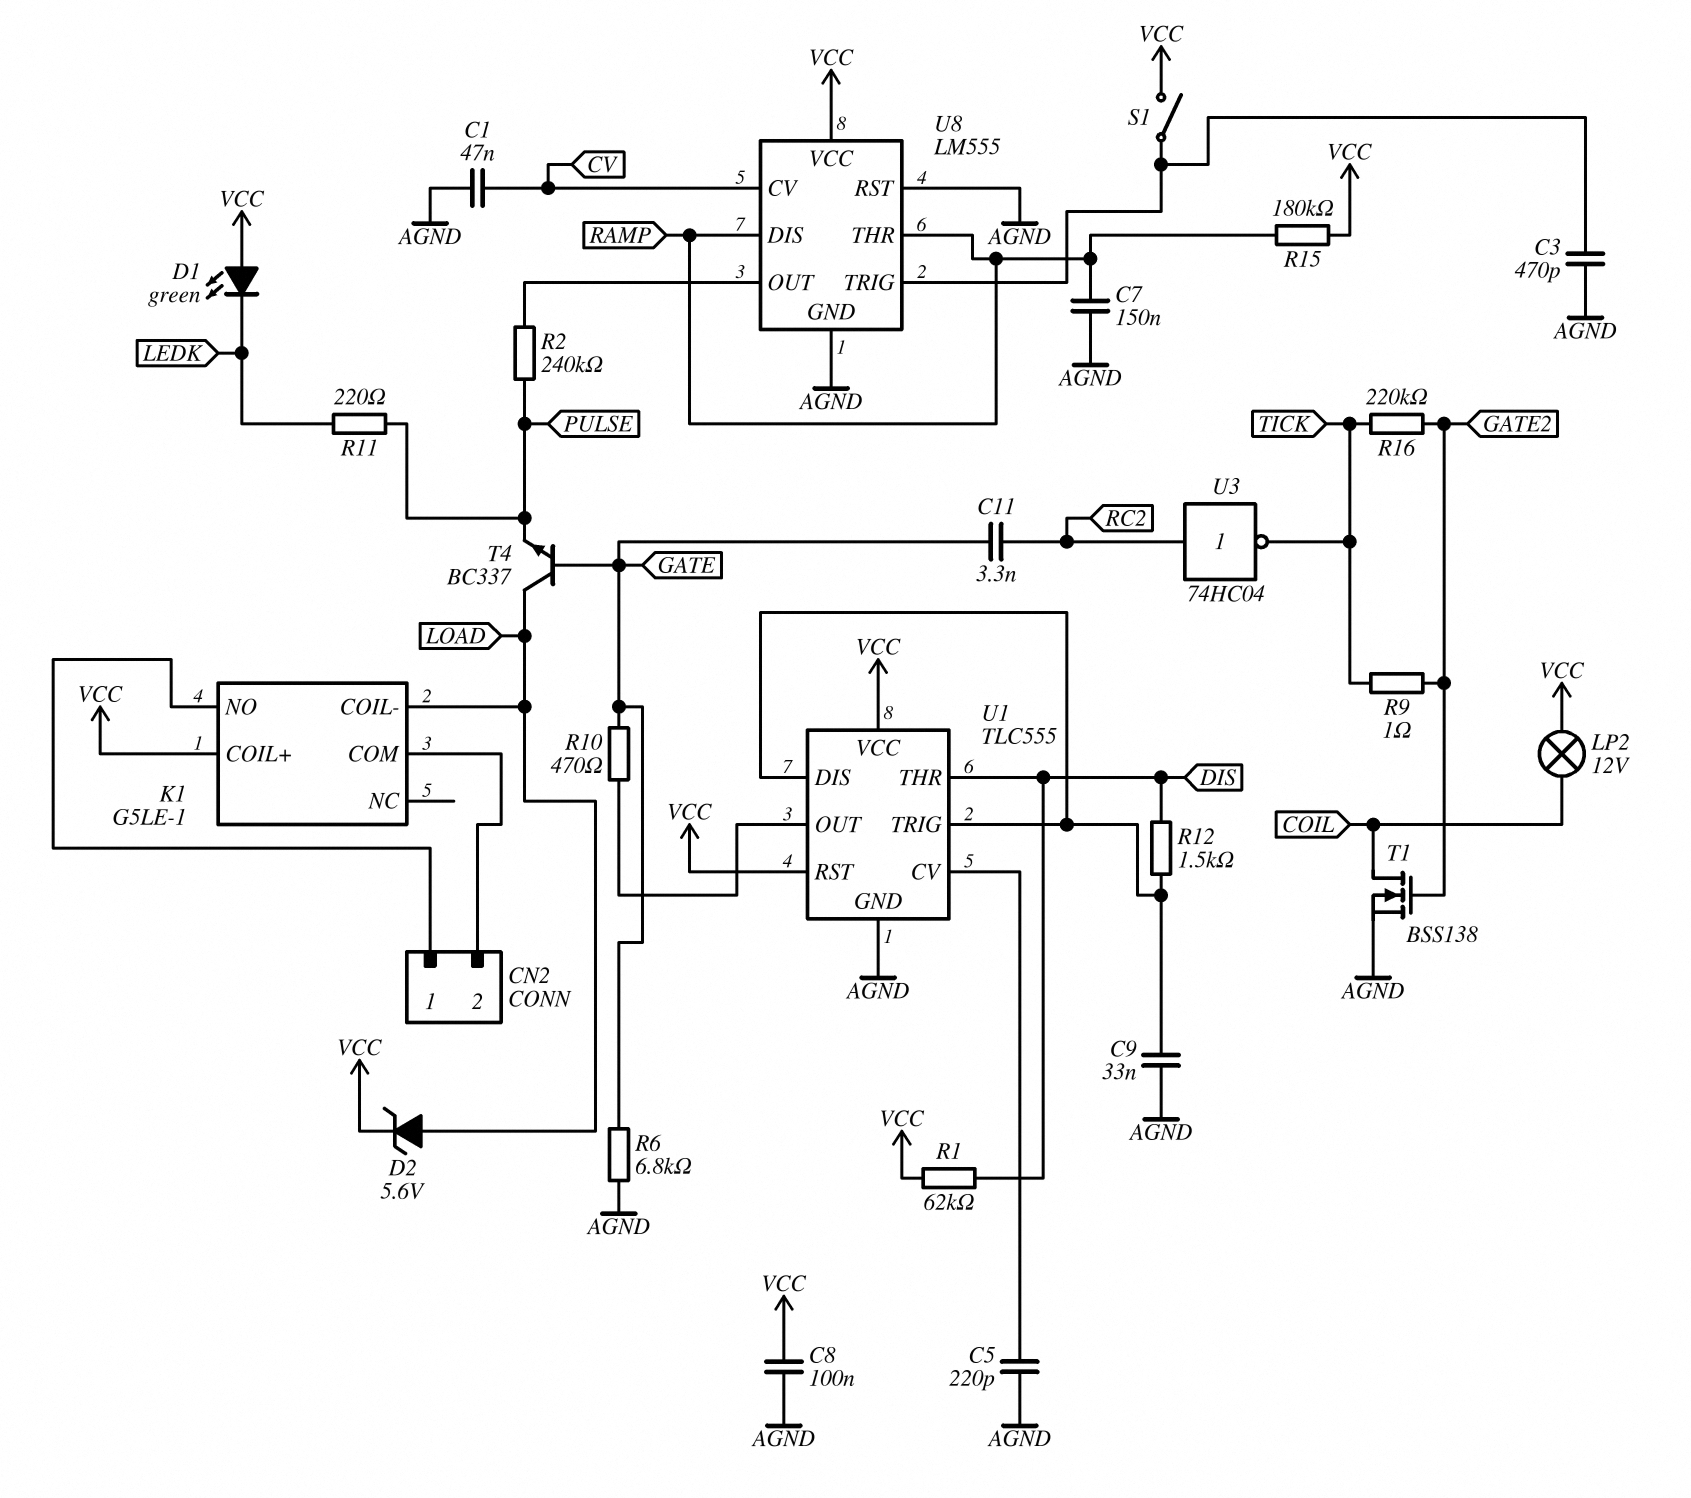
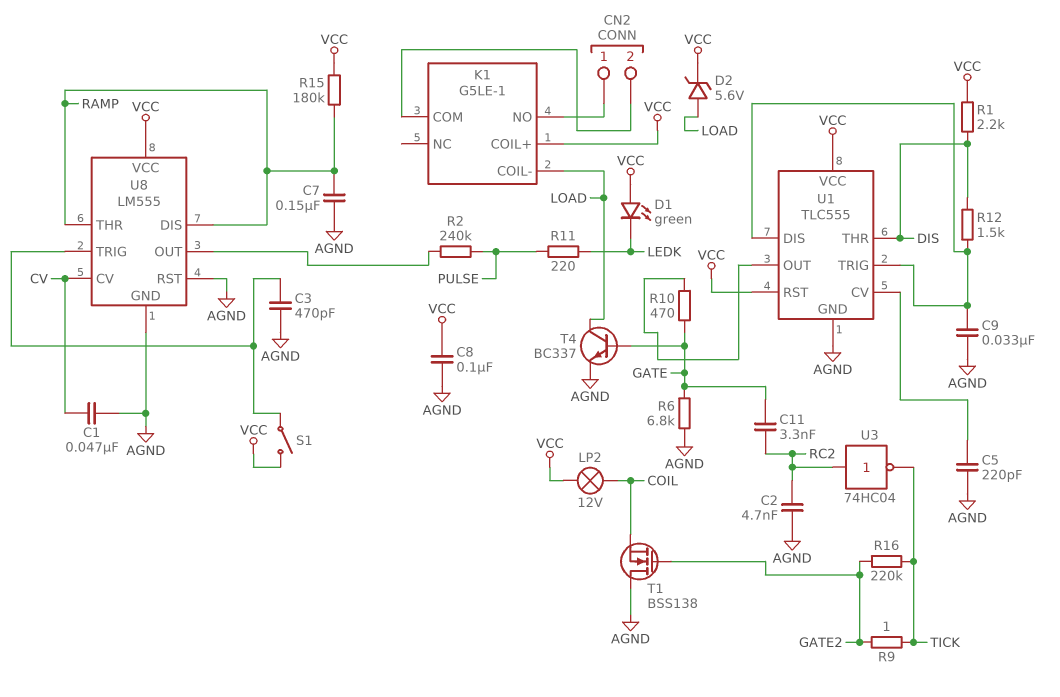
C2: none -> 4.7nF (AGND, RC2)
R1: 62k (DIS, VCC) -> 2.2k (DIS, VCC)
T1: NMOS BSS138 (G GATE2, D COIL, S AGND) -> NMOS BSS138 (G GATE2, D AGND, S COIL)
T4: NPN BC337 (B GATE, C LOAD, E PULSE) -> NPN BC337 (B GATE, C LOAD, E AGND)

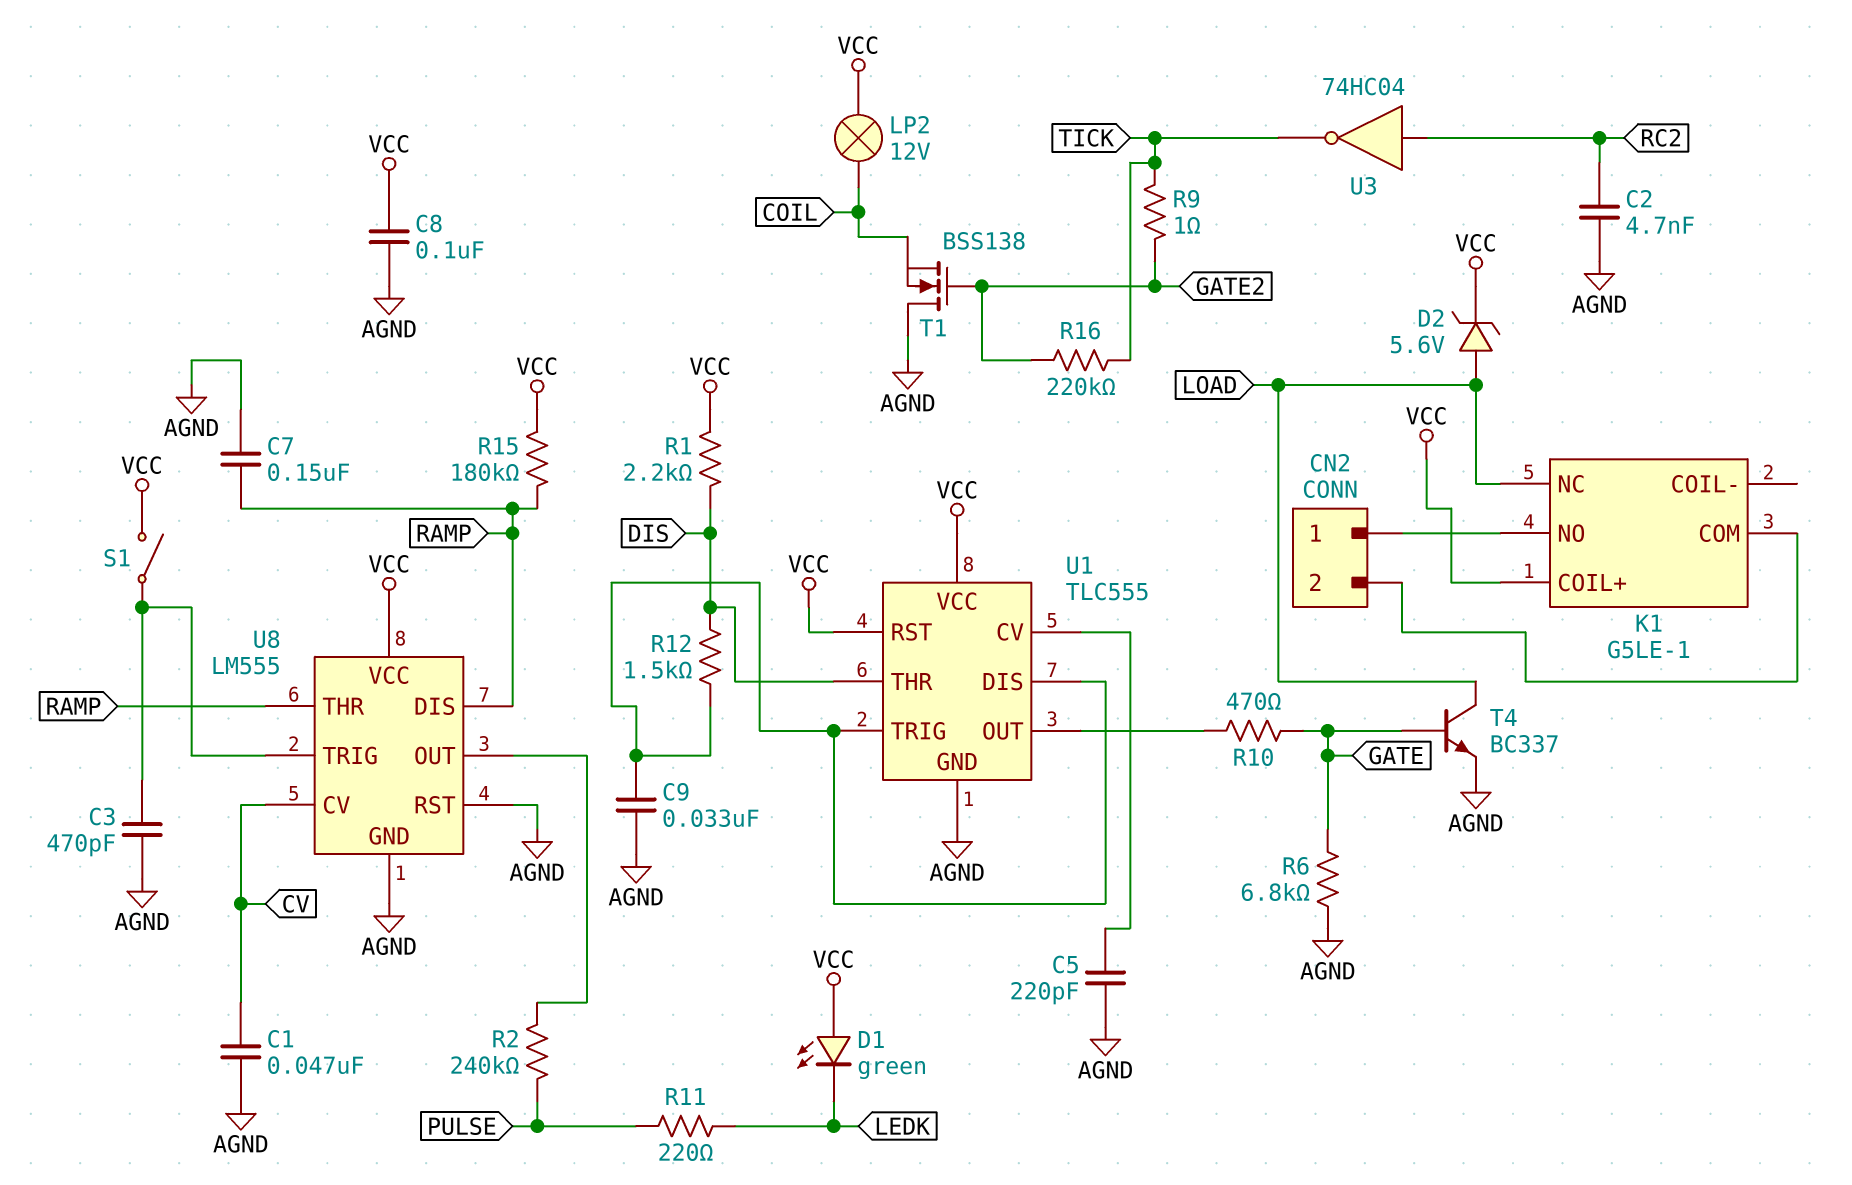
C11: 3.3nF (GATE, RC2) -> none
K1 pin COIL-: LOAD -> none
K1 pin NC: none -> LOAD

